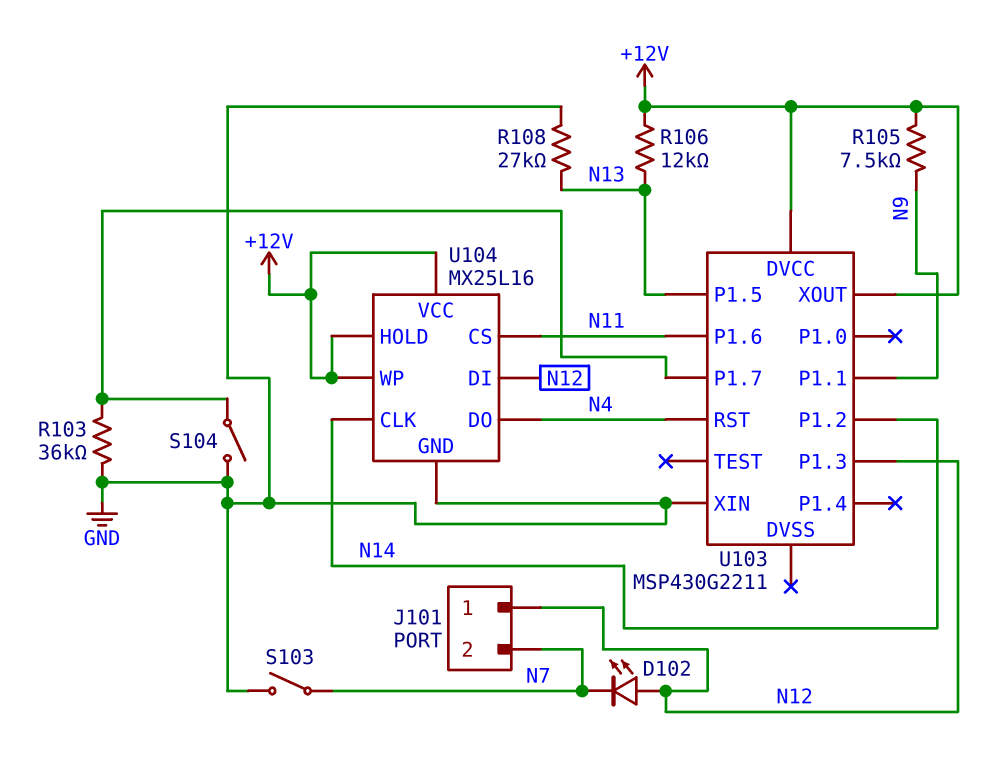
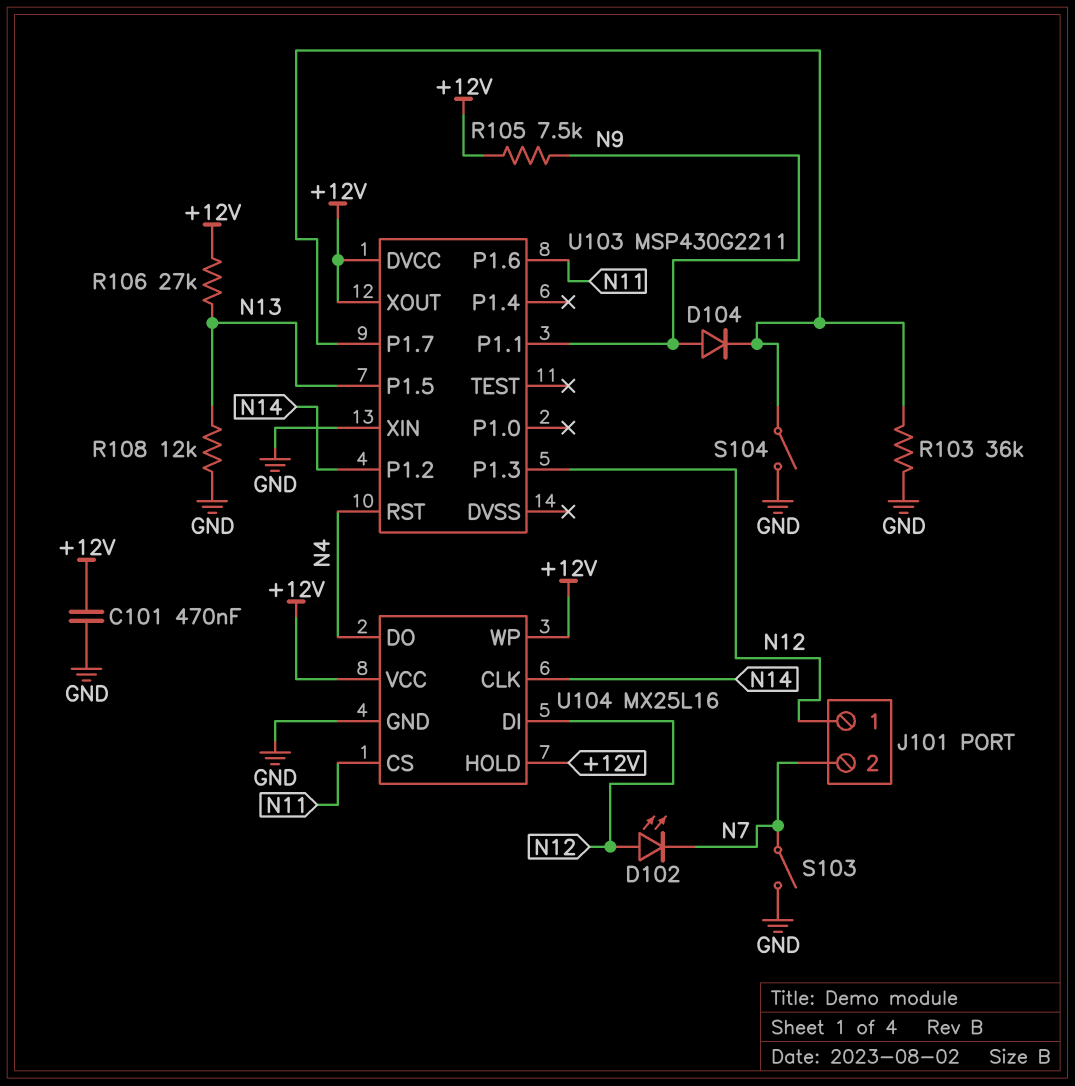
C101: none -> 470nF (+12V, GND)
D104: none -> diode (A N9, K U103/P1.7)
R106: 12k (+12V, N13) -> 27k (+12V, N13)
R108: 27k (GND, N13) -> 12k (GND, N13)

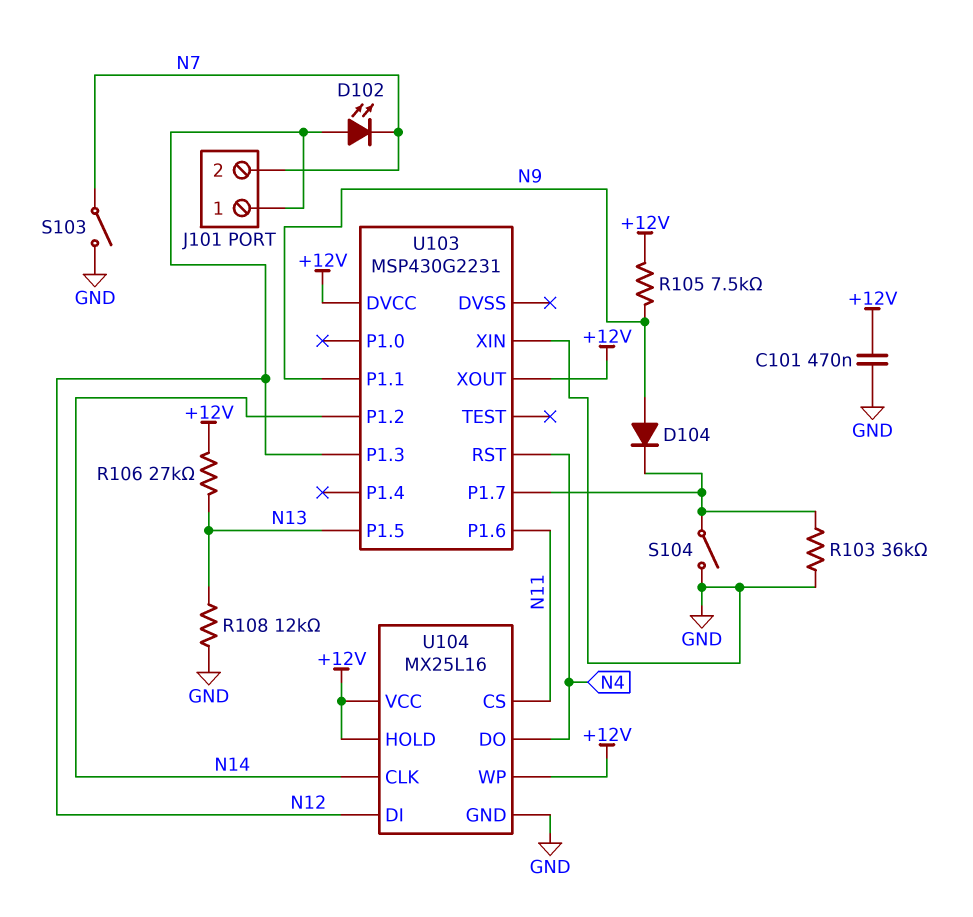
U103: MSP430G2211 -> MSP430G2231

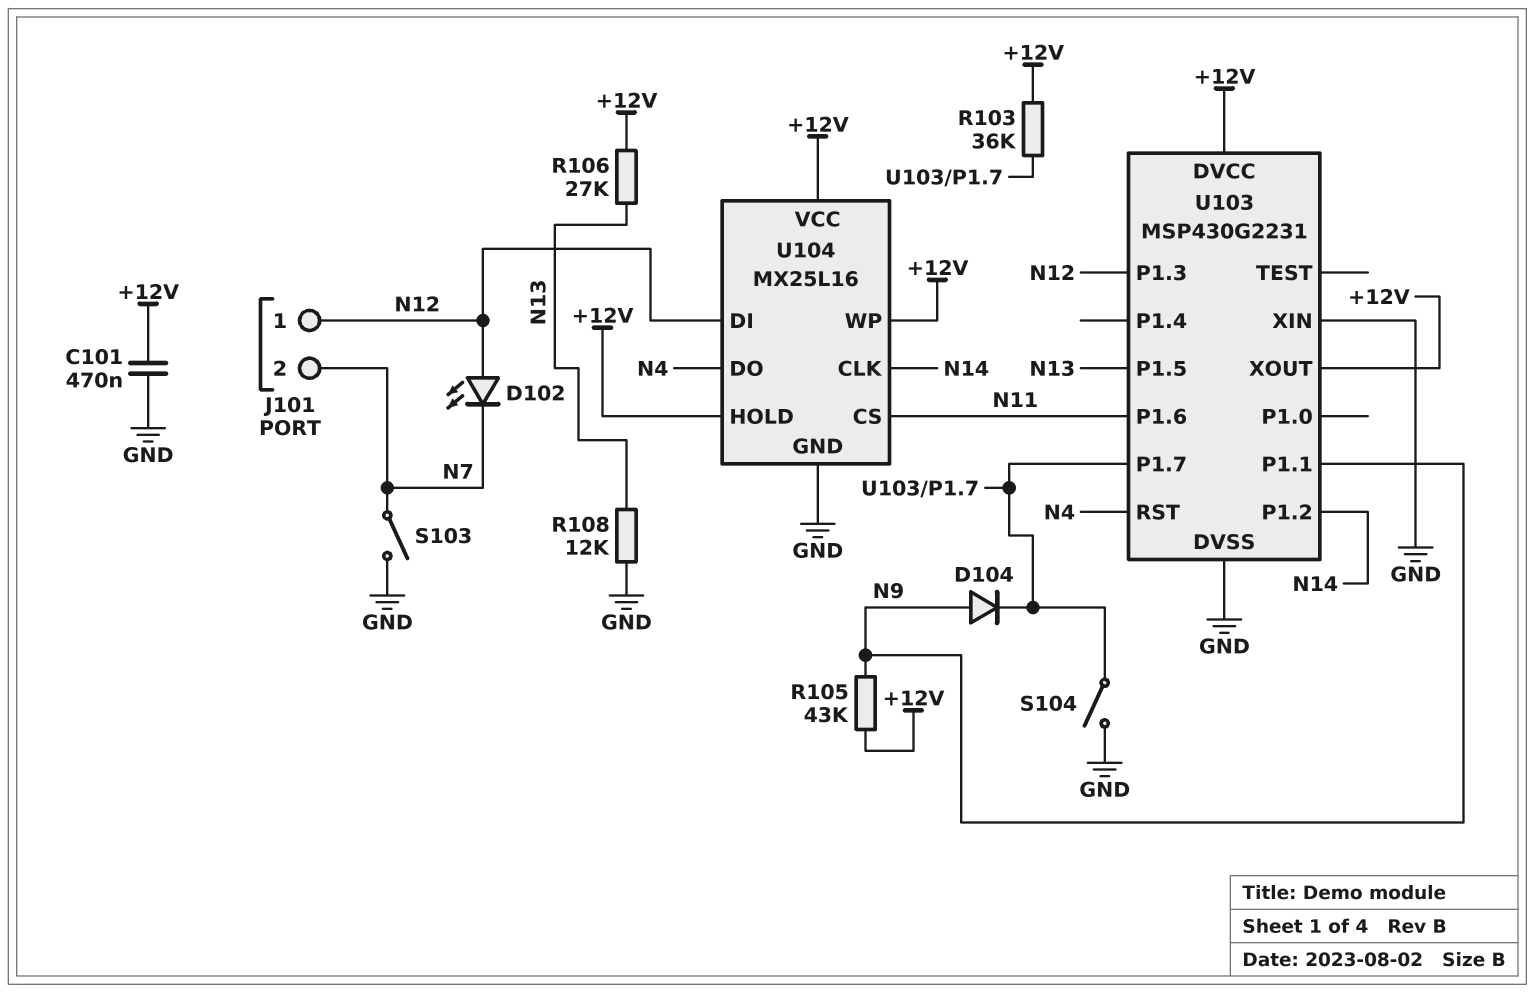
R103: 36k (GND, U103/P1.7) -> 36k (+12V, U103/P1.7)
R105: 7.5k (+12V, N9) -> 43k (+12V, N9)
U103 pin DVSS: none -> GND

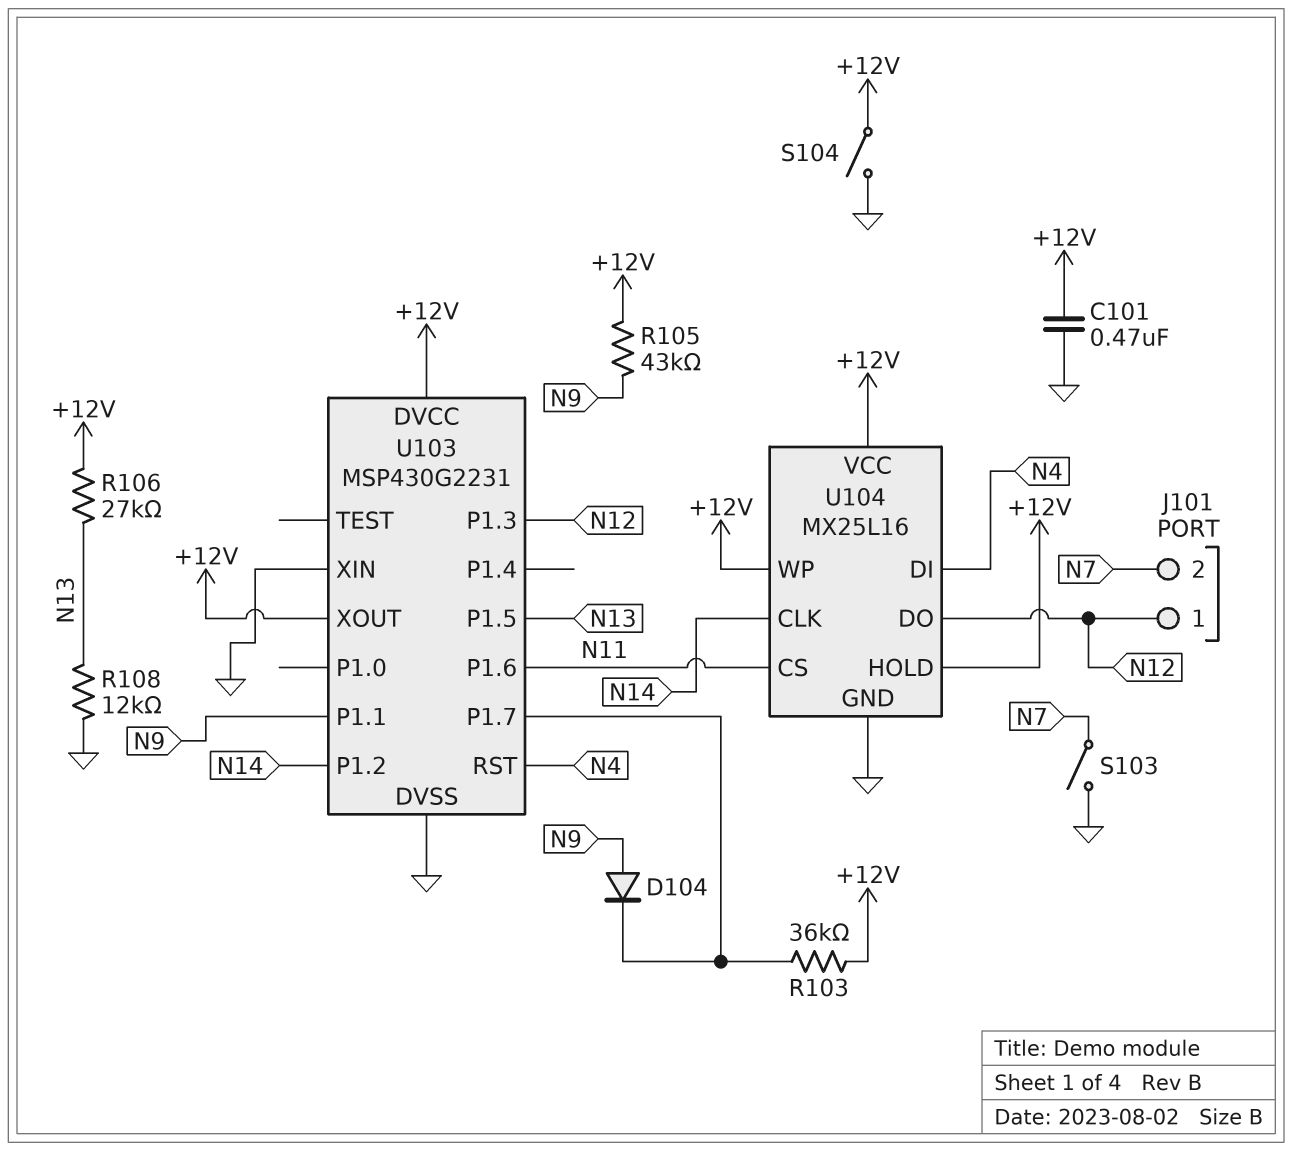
D102: LED (A N12, K N7) -> none
S104: switch (GND, U103/P1.7) -> switch (+12V, GND)
U104 pin DI: N12 -> N4
U104 pin DO: N4 -> N12

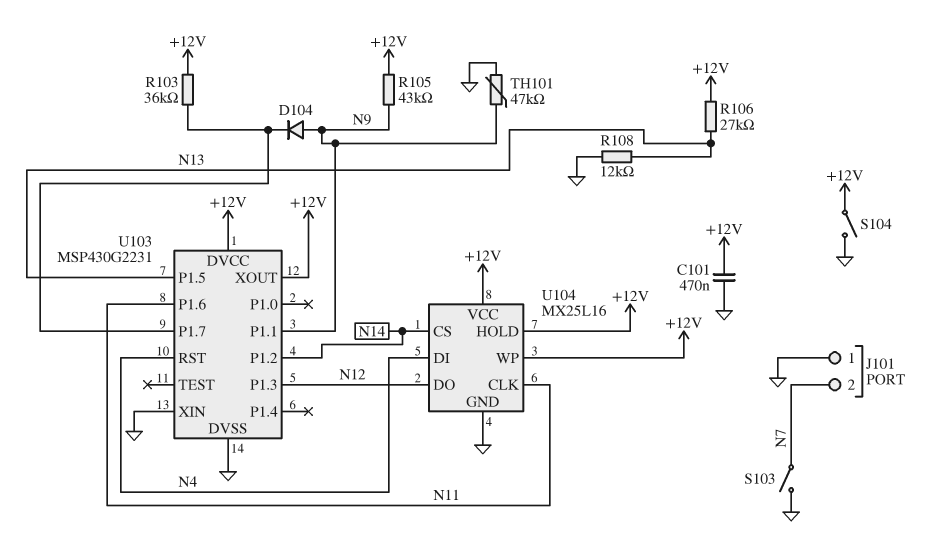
J101 pin 1: N12 -> GND
TH101: none -> 47k (GND, N9)
U104 pin CLK: N14 -> N11
U104 pin CS: N11 -> N14

